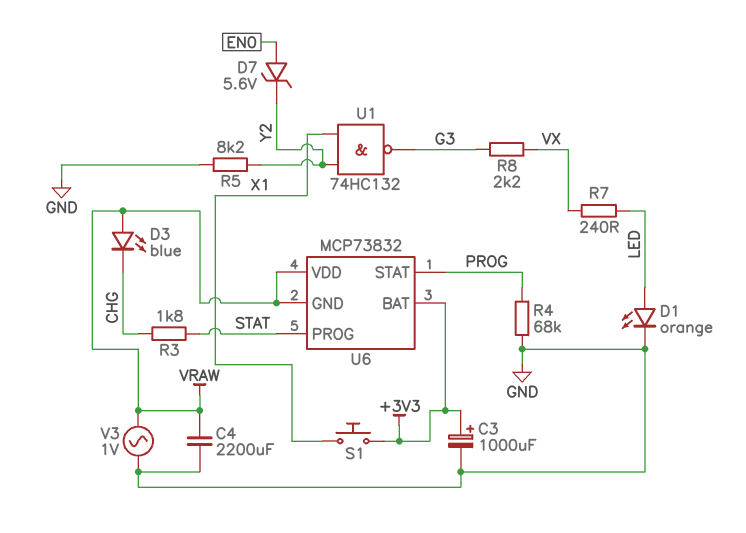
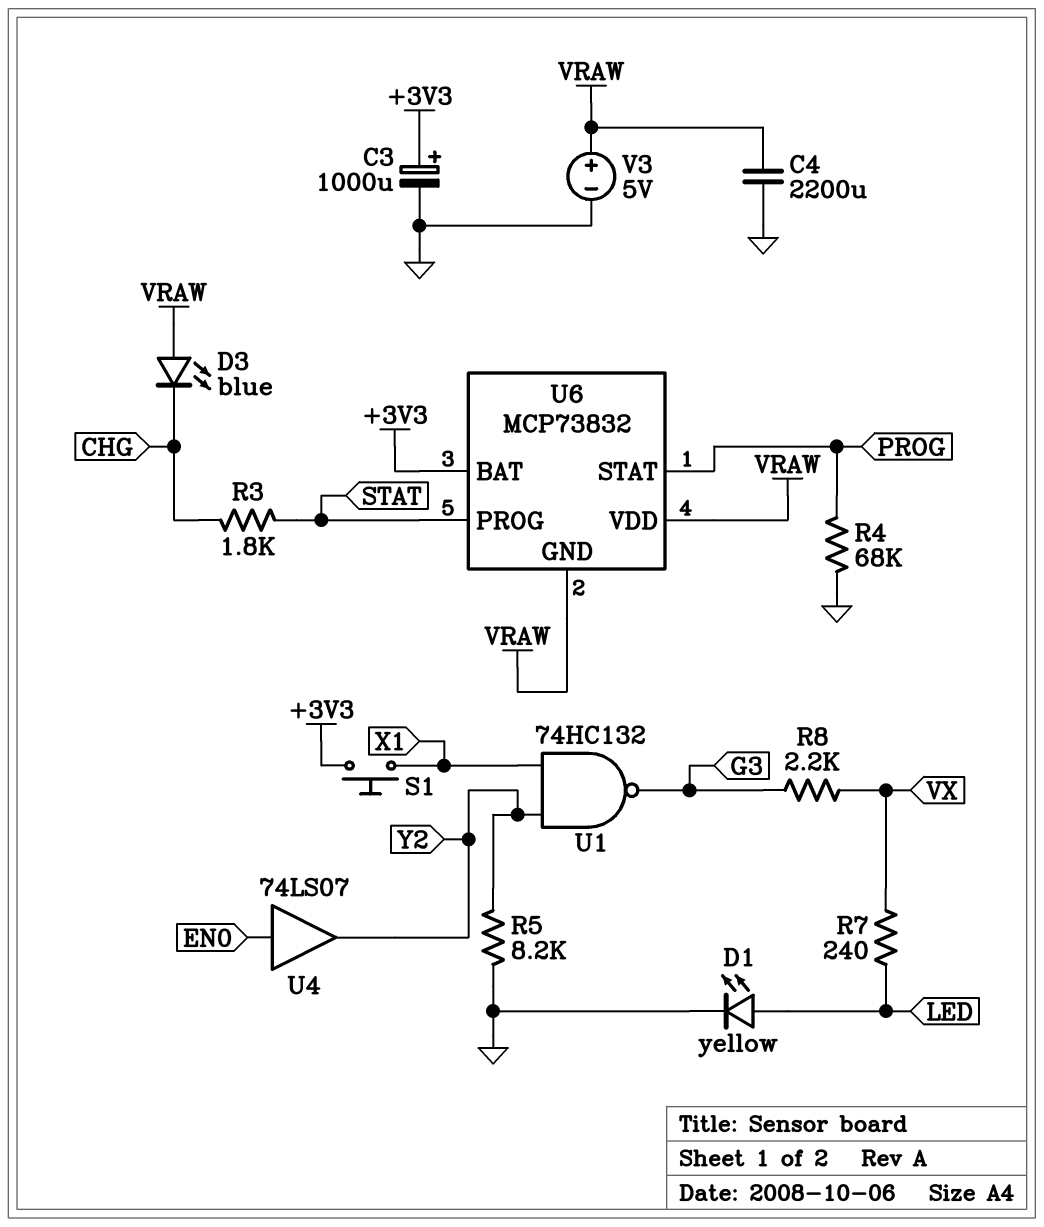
D1: LED orange (A LED, K GND) -> LED yellow (A LED, K GND)
D7: zener 5.6V (A EN0, K Y2) -> none
U4: none -> buffer 74LS07 (in EN0, out Y2)
V3: AC 1V (GND, VRAW) -> 5V (plus VRAW, minus GND)

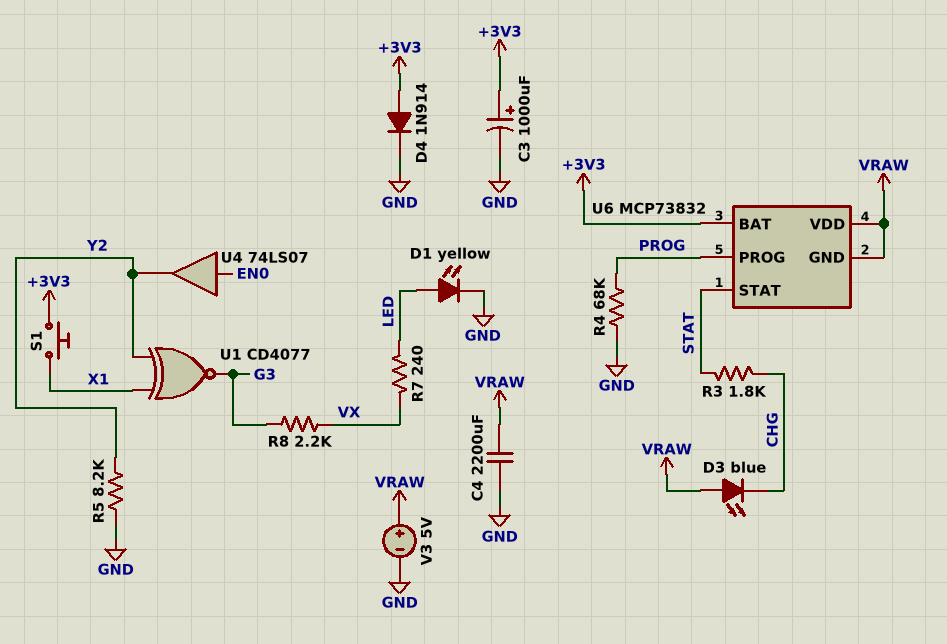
D4: none -> diode 1N914 (A +3V3, K GND)
U1: NAND 74HC132 (in X1, in Y2, out G3) -> XNOR CD4077 (in X1, in Y2, out G3)
U6 pin PROG: STAT -> PROG
U6 pin STAT: PROG -> STAT

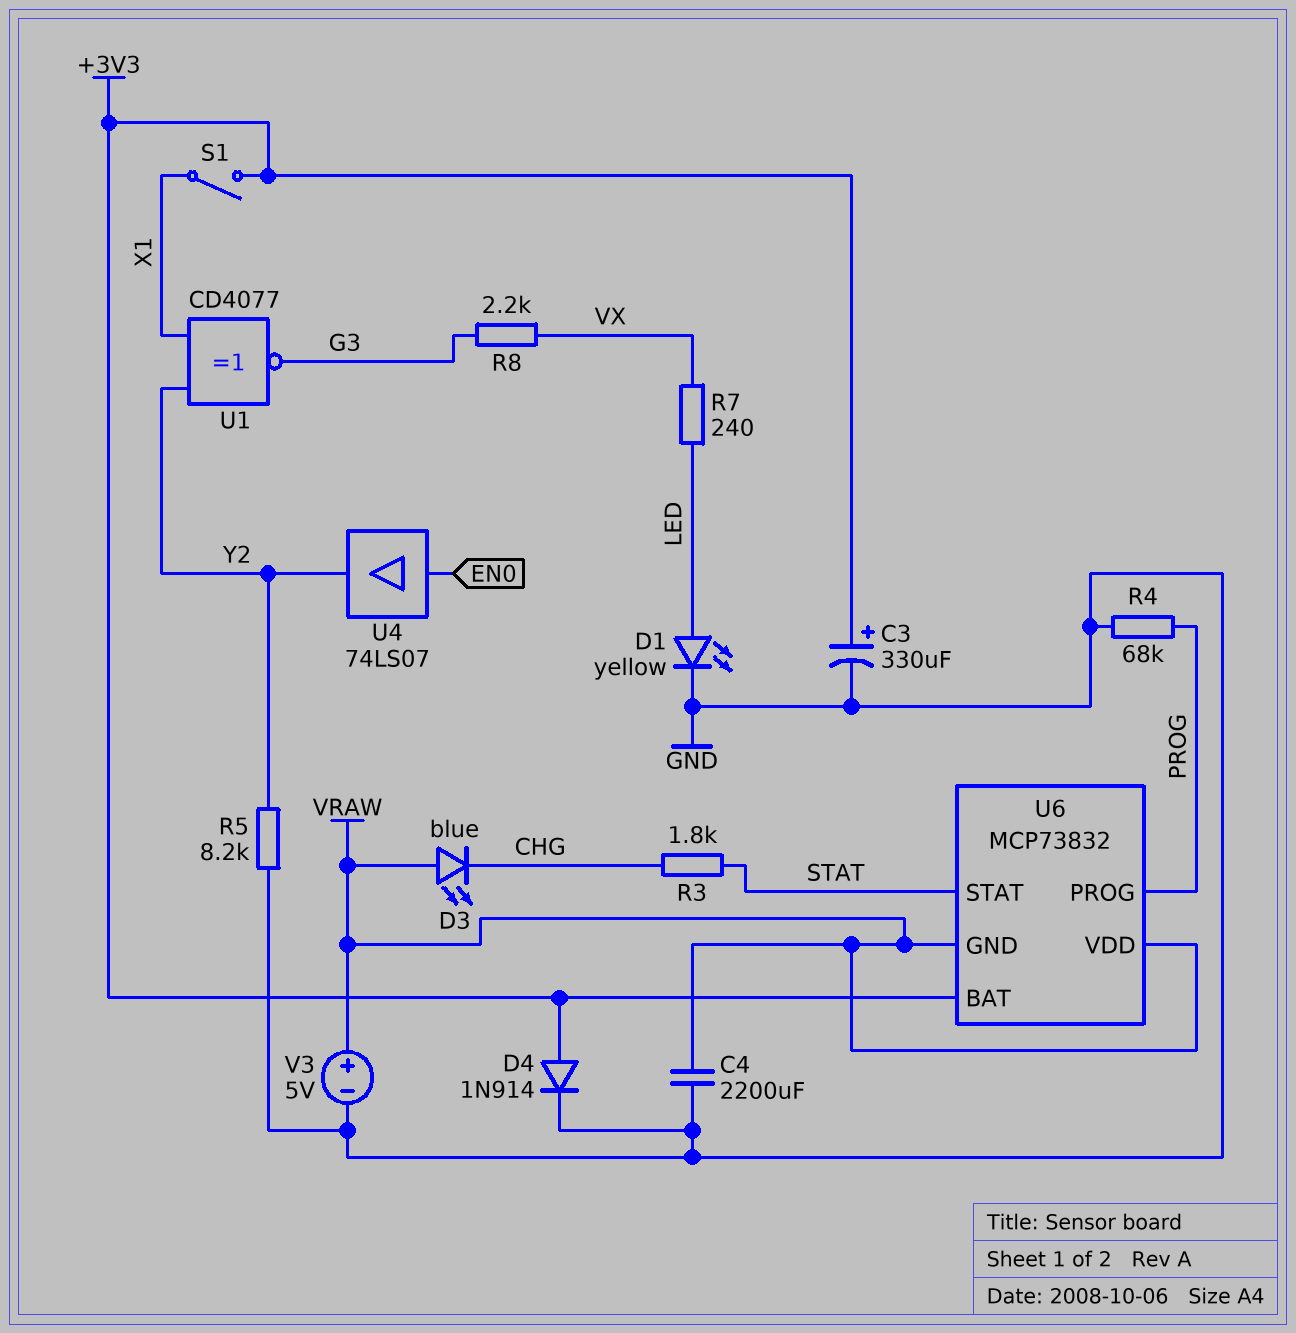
C3: 1000uF (plus +3V3, minus GND) -> 330uF (plus +3V3, minus GND)
S1: button (+3V3, X1) -> switch (+3V3, X1)

